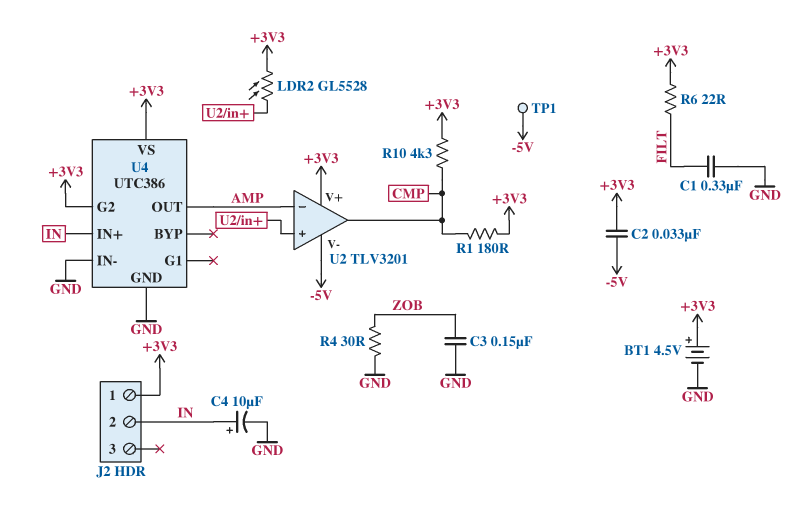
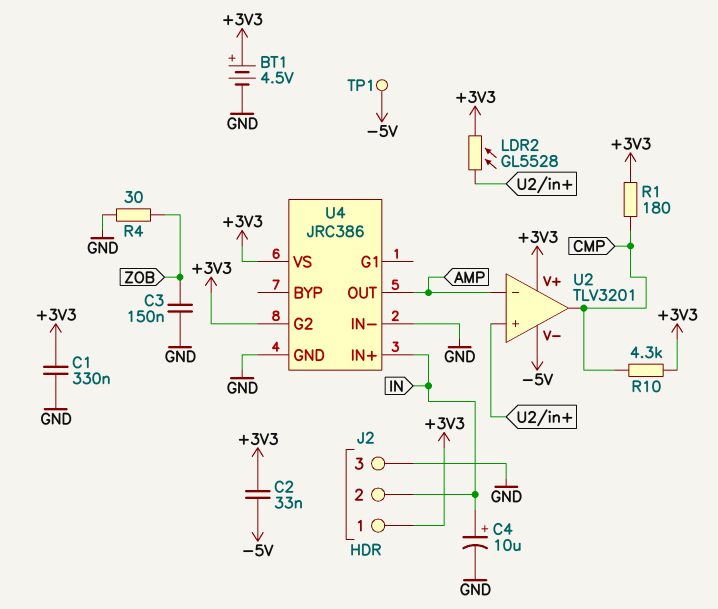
C1: 330nF (FILT, GND) -> 330nF (+3V3, GND)
J2 pin 3: none -> GND
R6: 22 (+3V3, FILT) -> none
U4: UTC386 -> JRC386

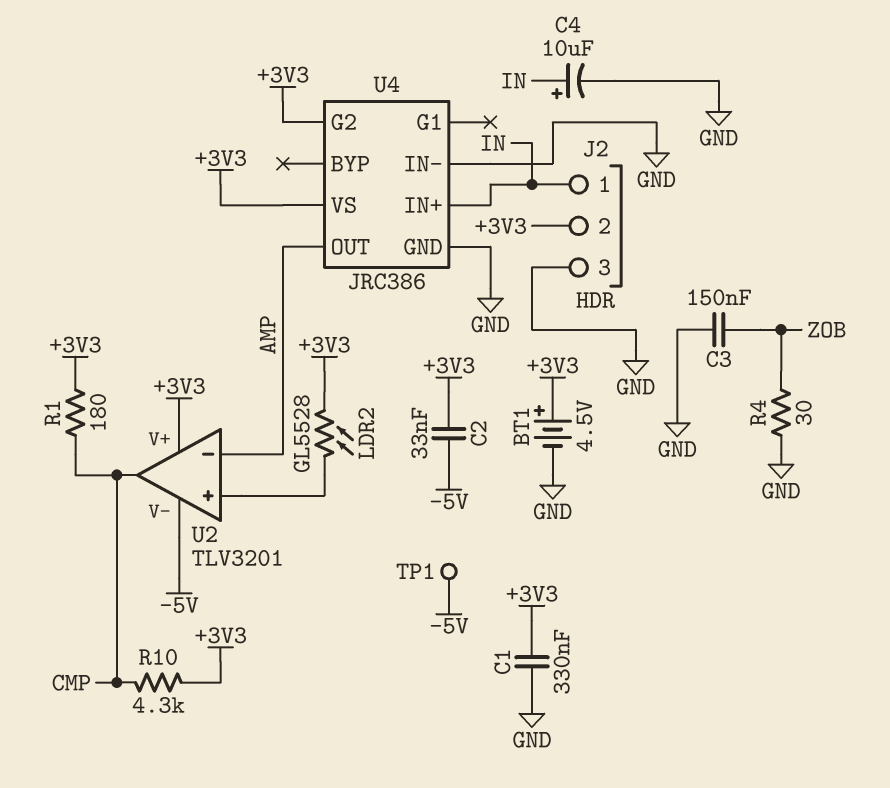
J2 pin 1: +3V3 -> IN
J2 pin 2: IN -> +3V3

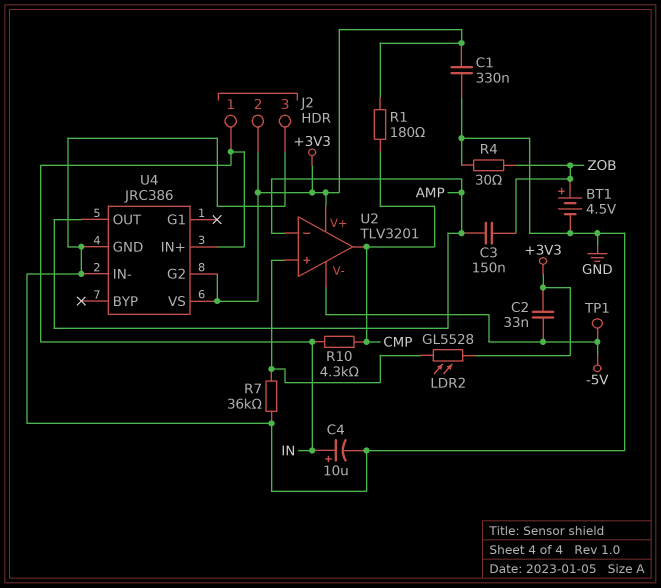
BT1: 4.5V (plus +3V3, minus GND) -> 4.5V (plus ZOB, minus GND)
C3: 150nF (GND, ZOB) -> 150nF (AMP, ZOB)
R7: none -> 36k (GND, U2/in+)
R10: 4.3k (+3V3, CMP) -> 4.3k (CMP, IN)

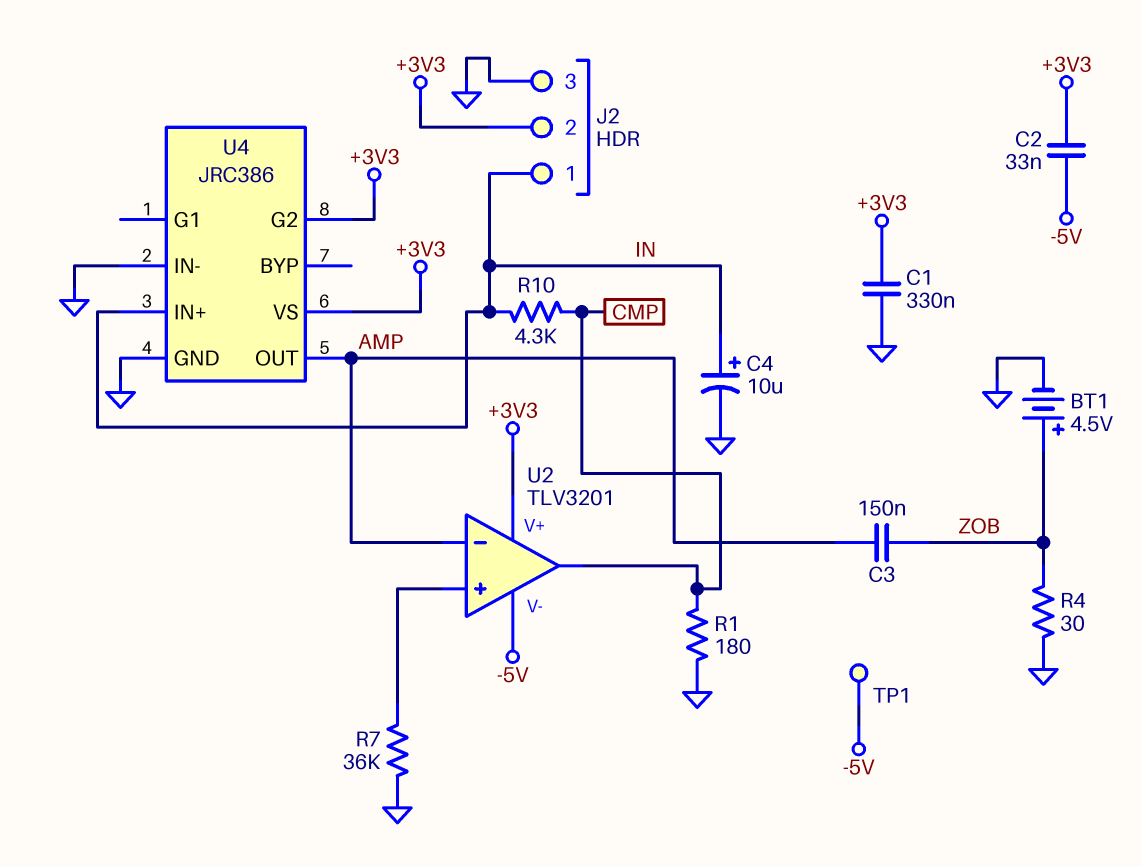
LDR2: GL5528 (+3V3, U2/in+) -> none
R1: 180 (+3V3, CMP) -> 180 (CMP, GND)

